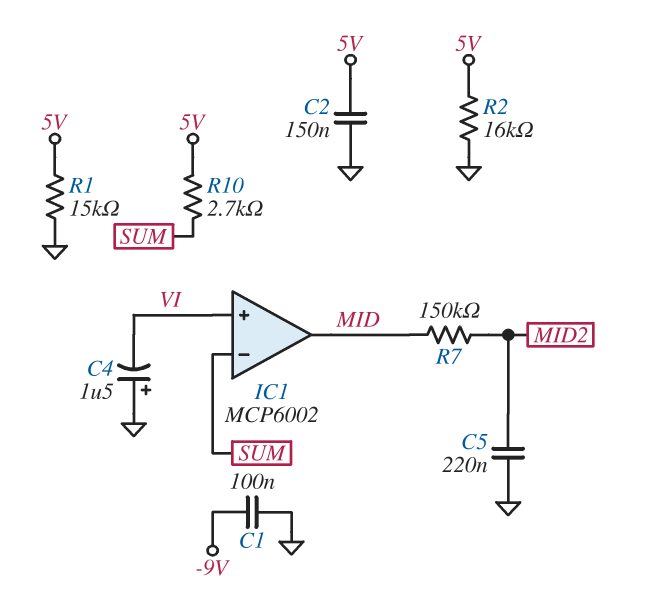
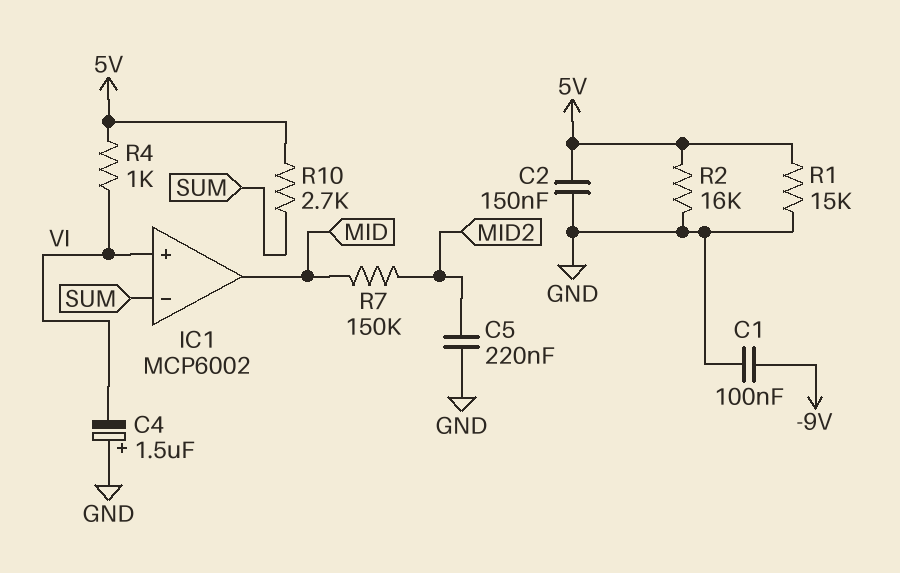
R4: none -> 1k (5V, VI)

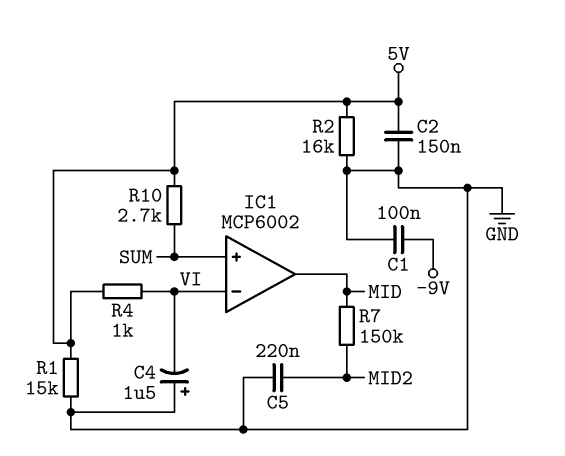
IC1 pin in+: VI -> SUM
IC1 pin in-: SUM -> VI

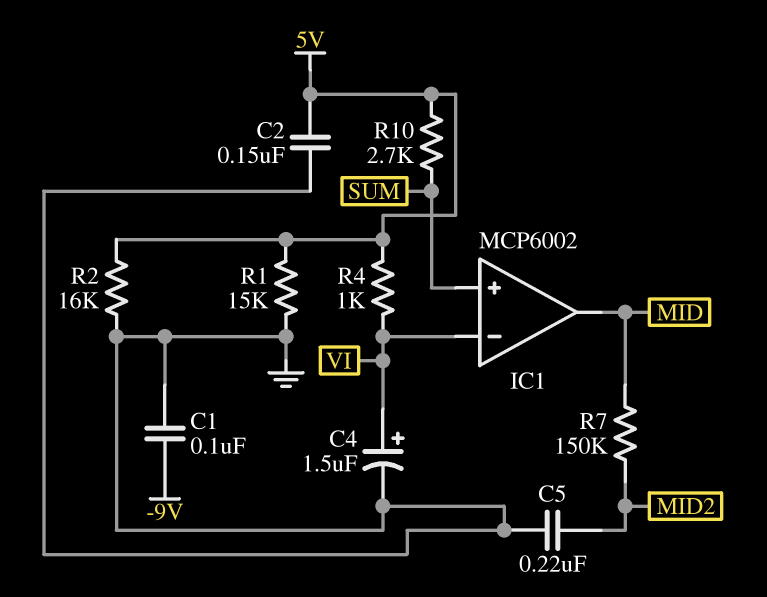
C4: 1.5uF (plus GND, minus VI) -> 1.5uF (plus VI, minus GND)

